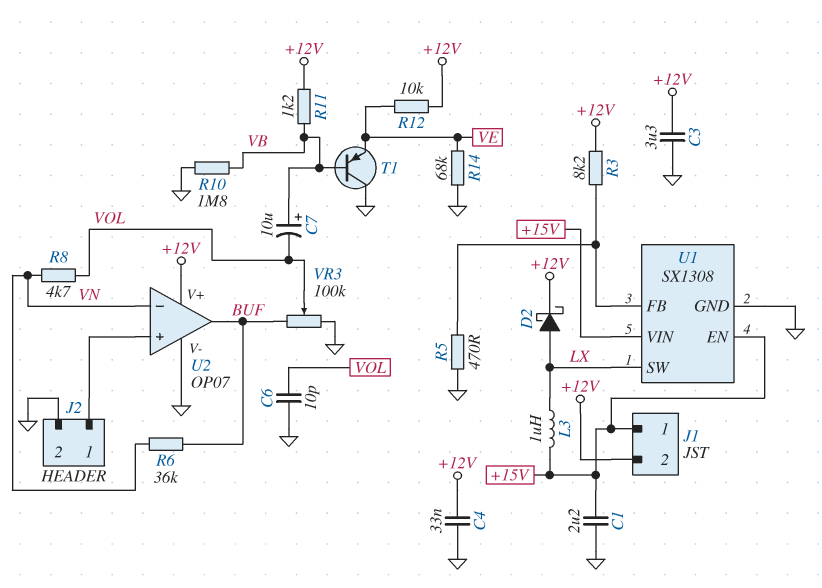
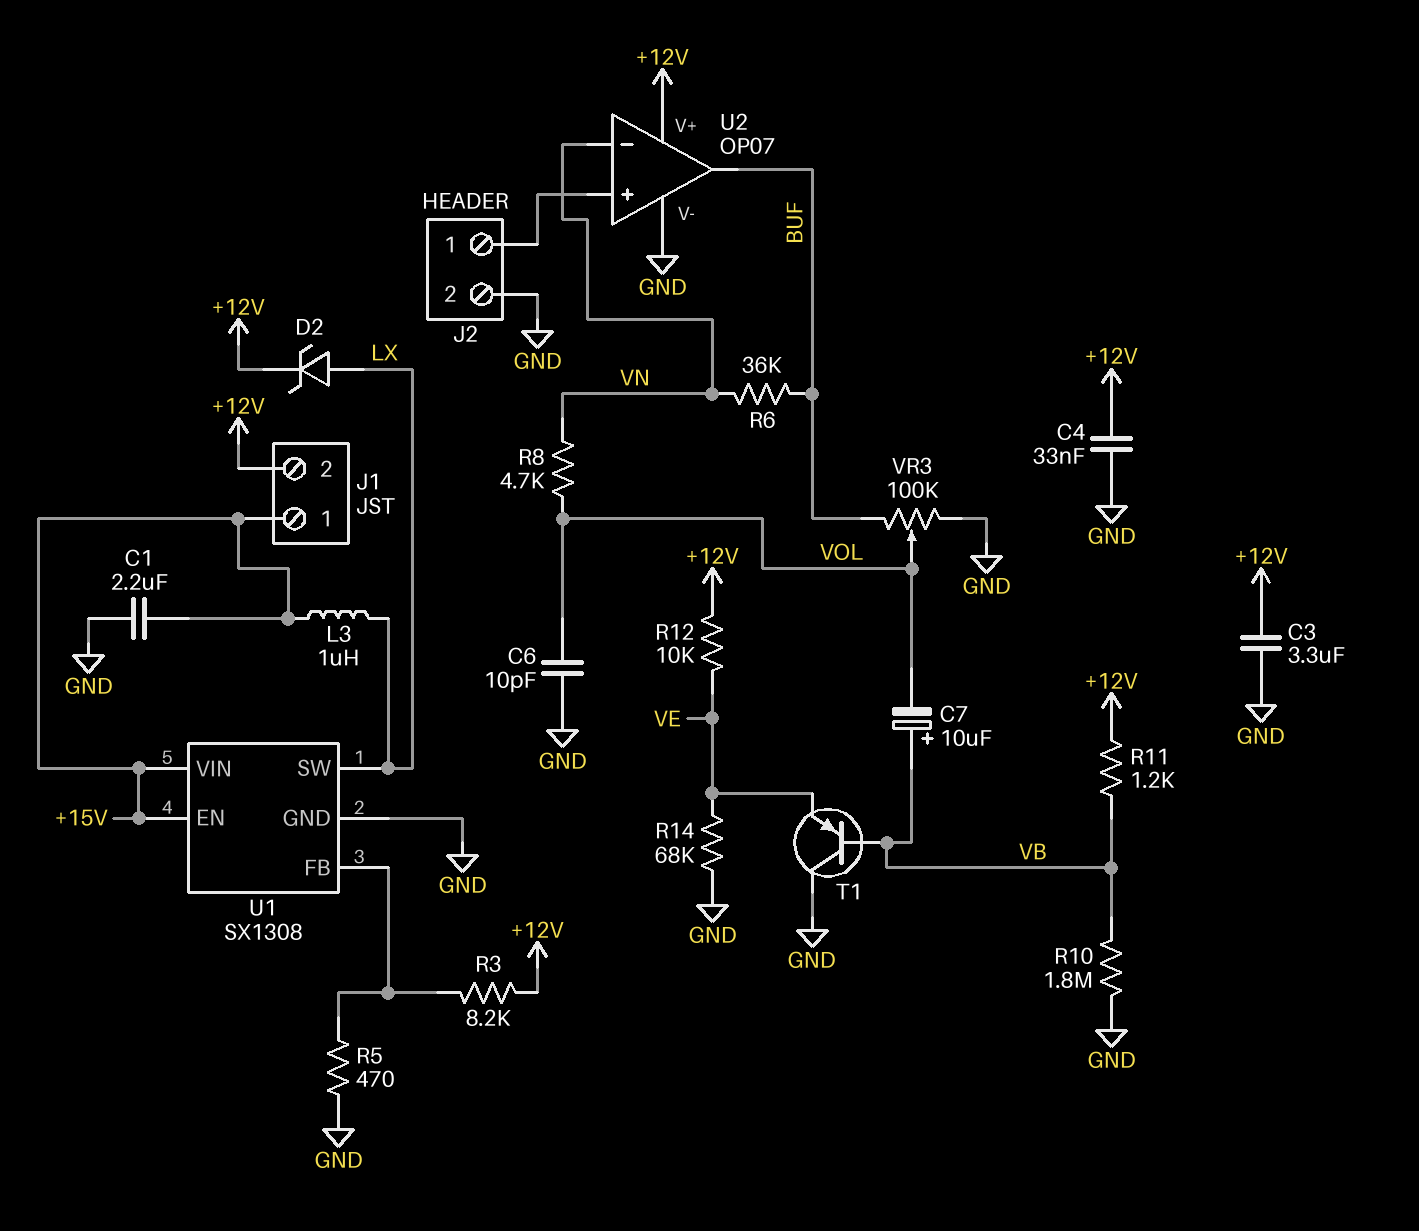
D2: schottky (A LX, K +12V) -> zener (A LX, K +12V)

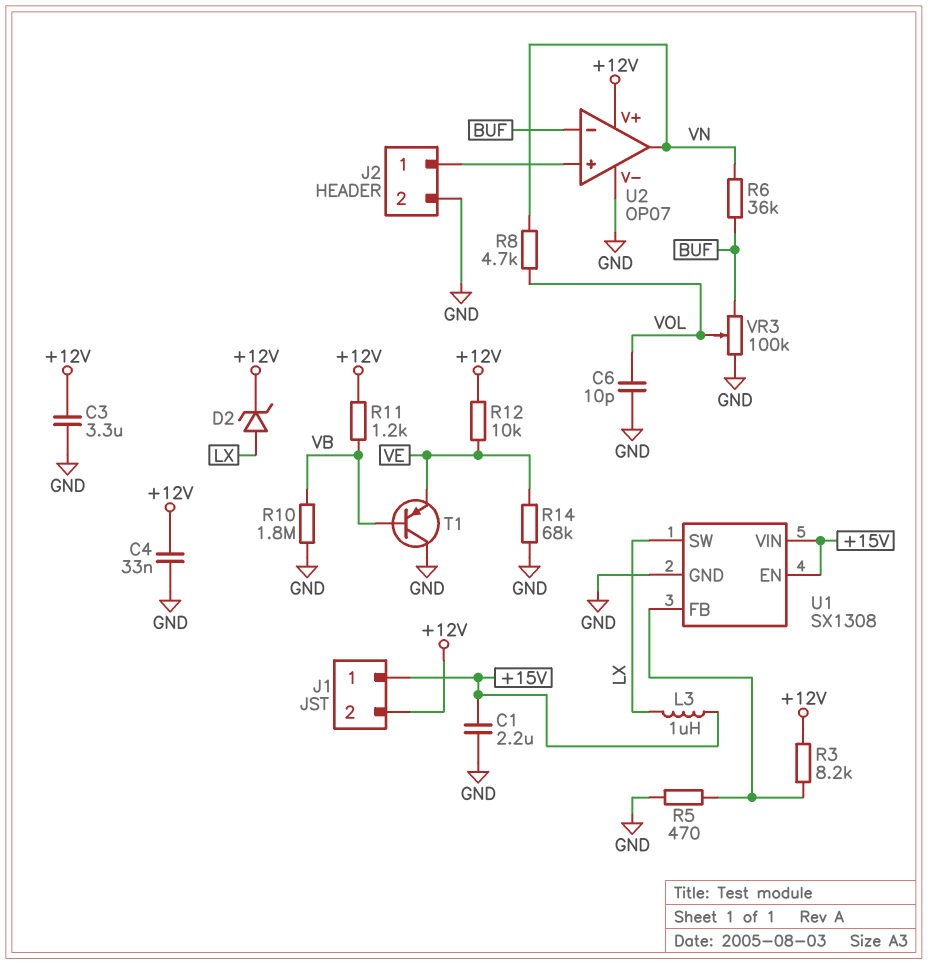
C7: 10uF (plus VB, minus VOL) -> none
U2 pin in-: VN -> BUF
U2 pin out: BUF -> VN

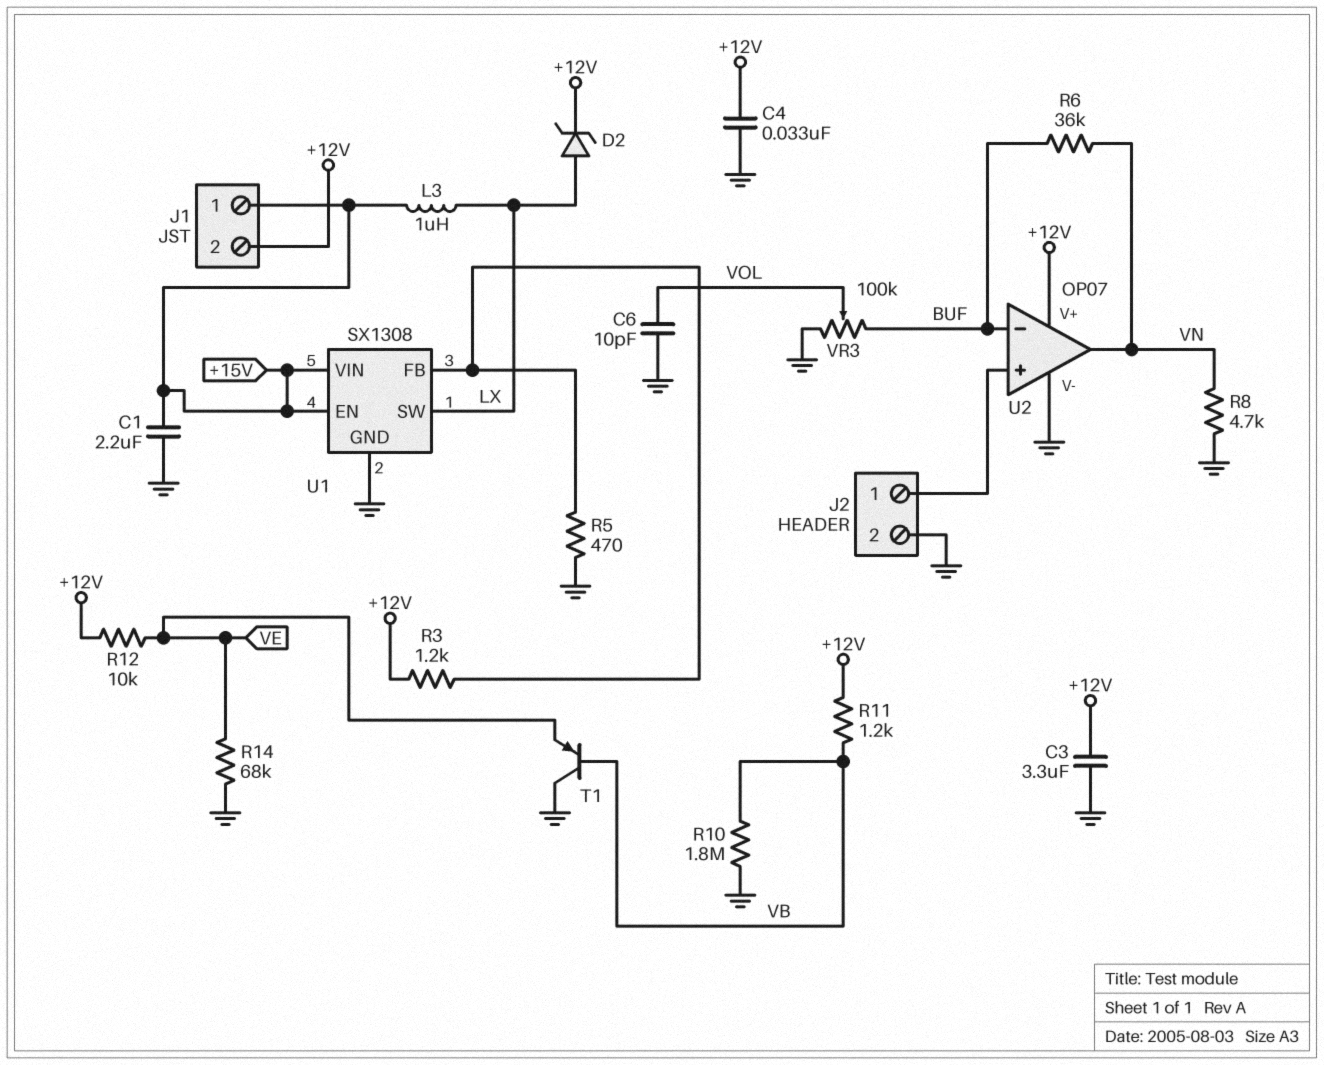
R3: 8.2k (+12V, U1/FB) -> 1.2k (+12V, U1/FB)
R8: 4.7k (VN, VOL) -> 4.7k (GND, VN)

